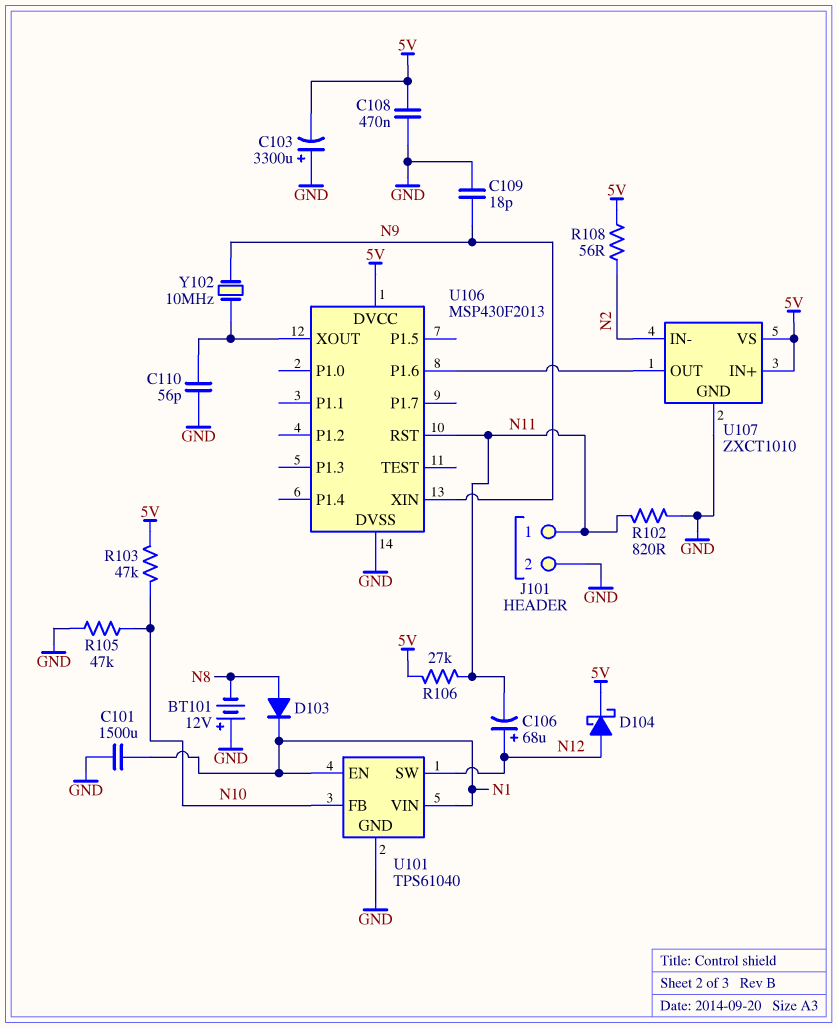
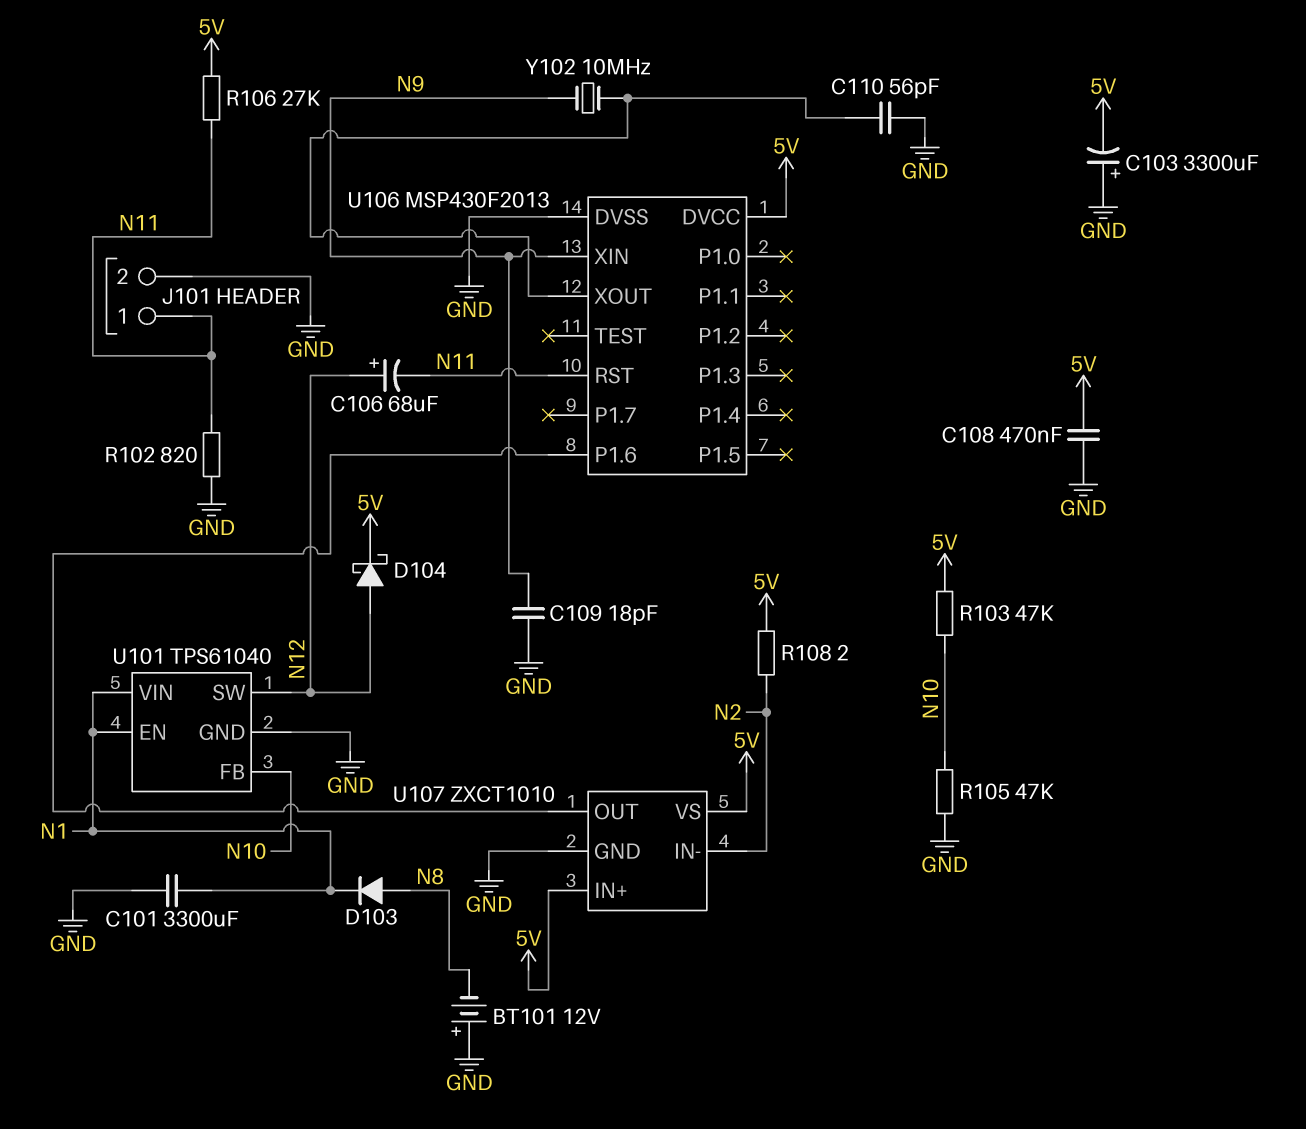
C101: 1500uF (GND, N1) -> 3300uF (GND, N1)
R108: 56 (5V, N2) -> 2 (5V, N2)

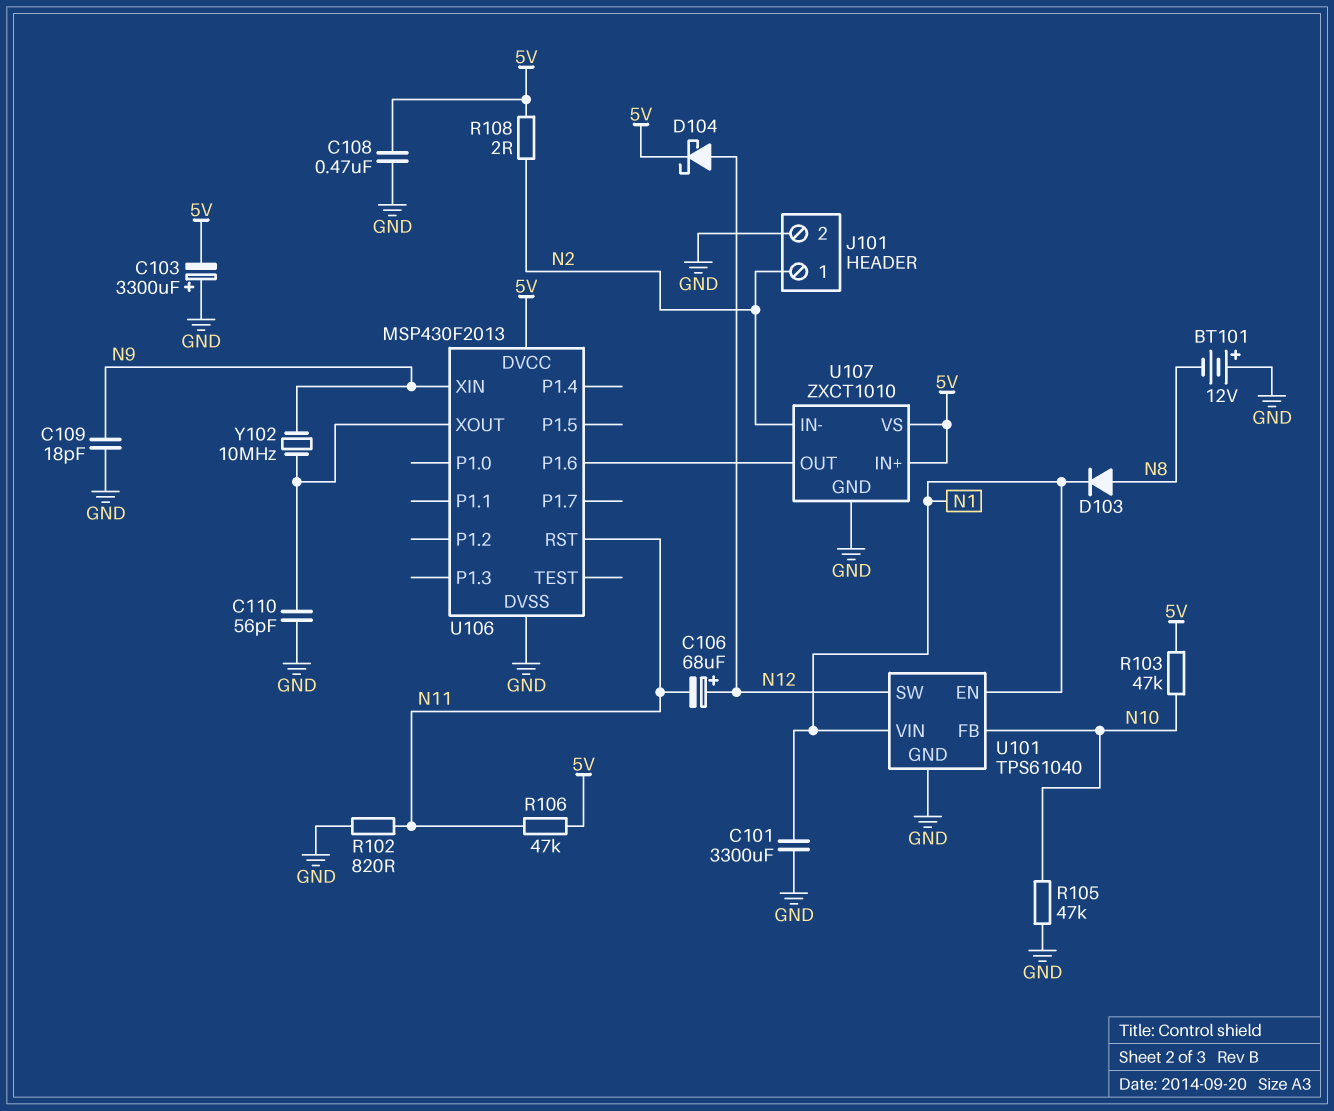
J101 pin 1: N11 -> N2
R106: 27k (5V, N11) -> 47k (5V, N11)

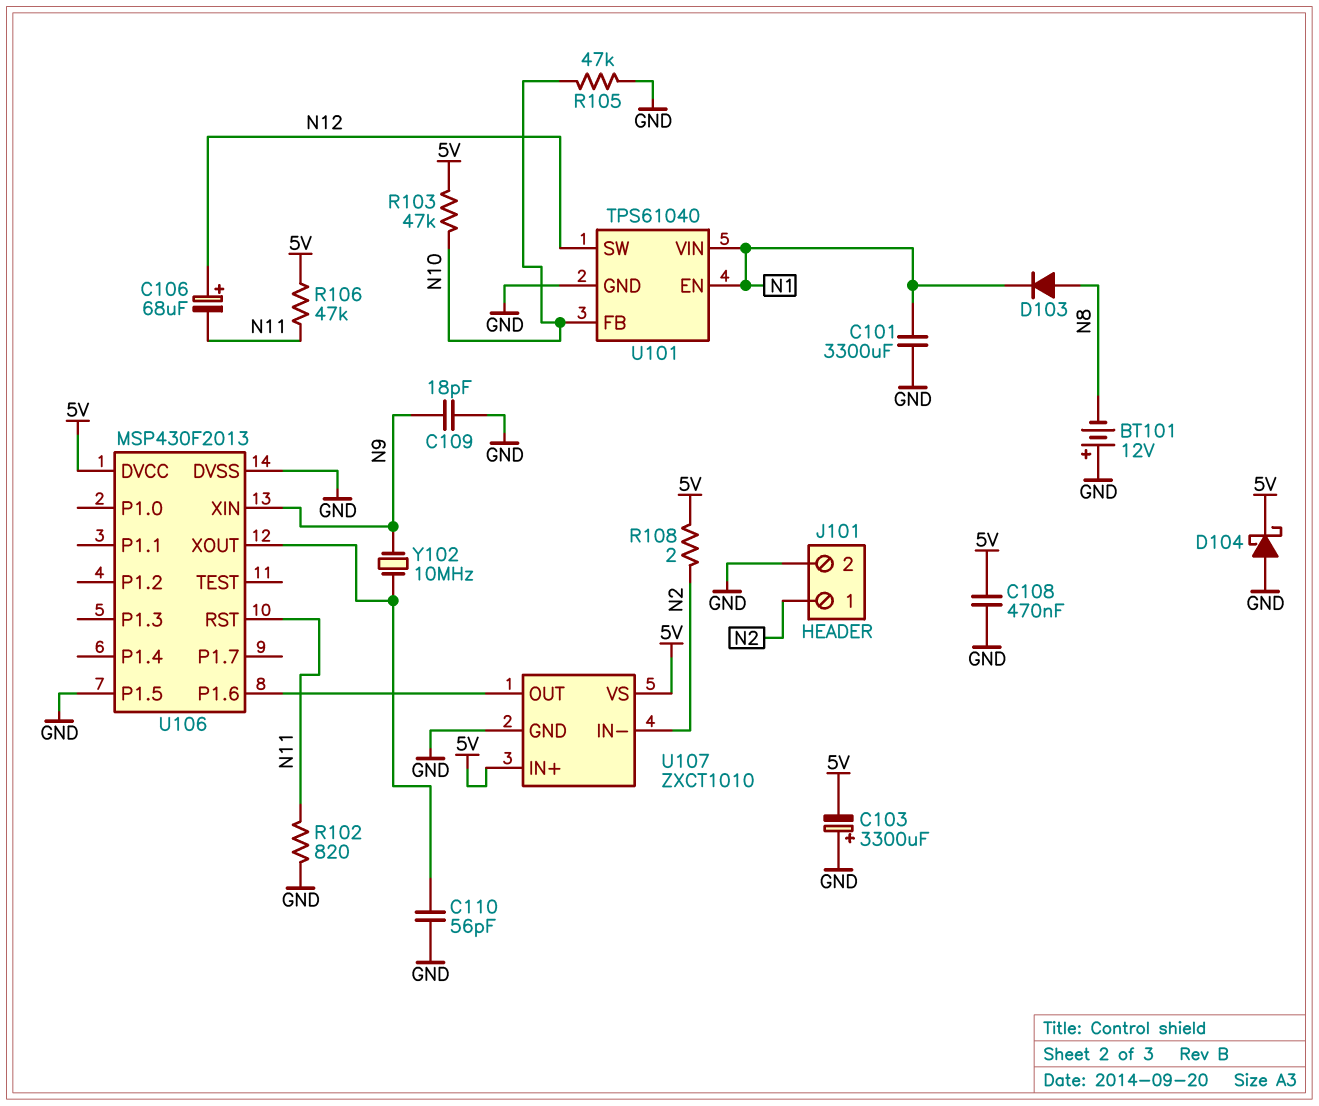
D104: schottky (A N12, K 5V) -> schottky (A GND, K 5V)
U106 pin P1.5: none -> GND

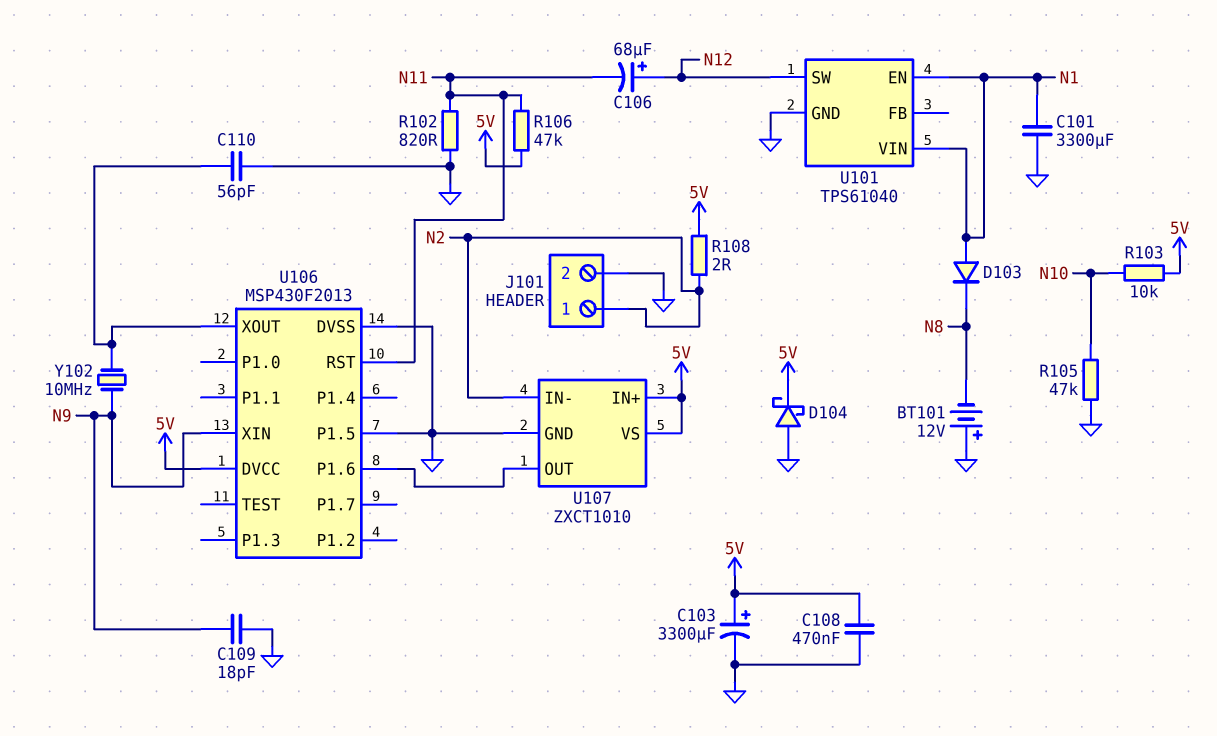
C103: 3300uF (plus GND, minus 5V) -> 3300uF (plus 5V, minus GND)
D103: diode (A N8, K N1) -> diode (A N1, K N8)
R103: 47k (5V, N10) -> 10k (5V, N10)
U101 pin FB: N10 -> none

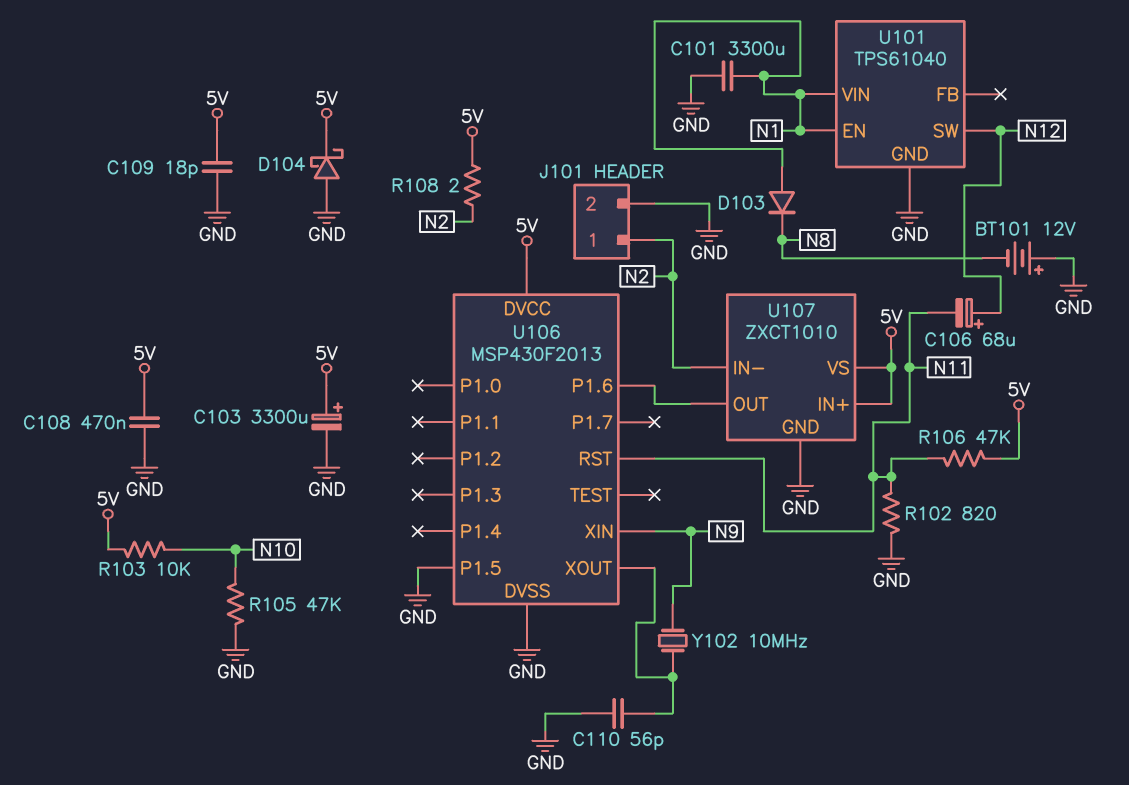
C109: 18pF (GND, N9) -> 18pF (5V, GND)

